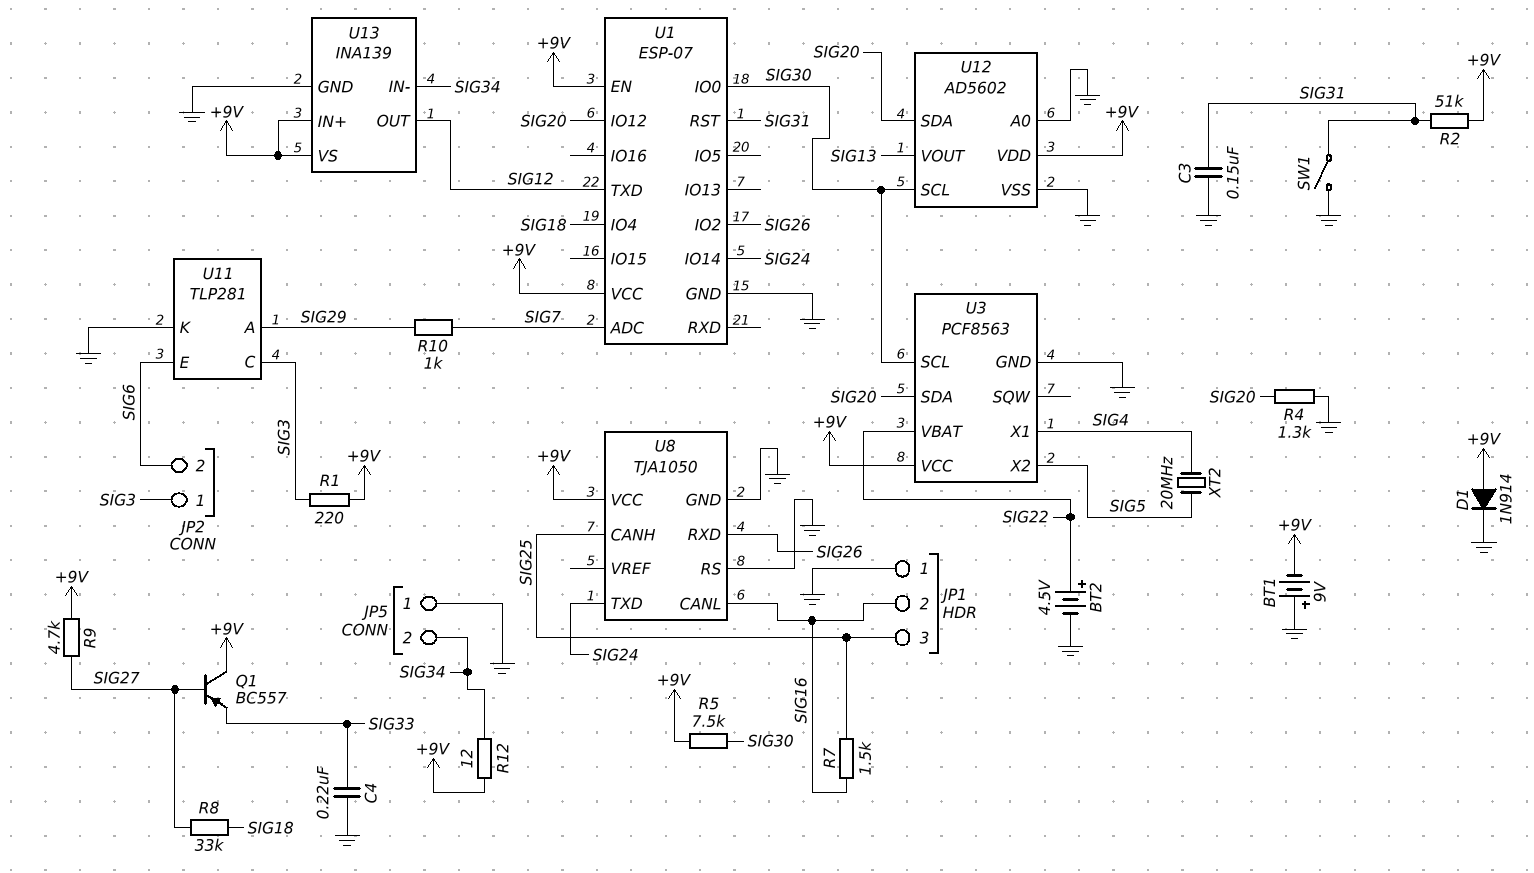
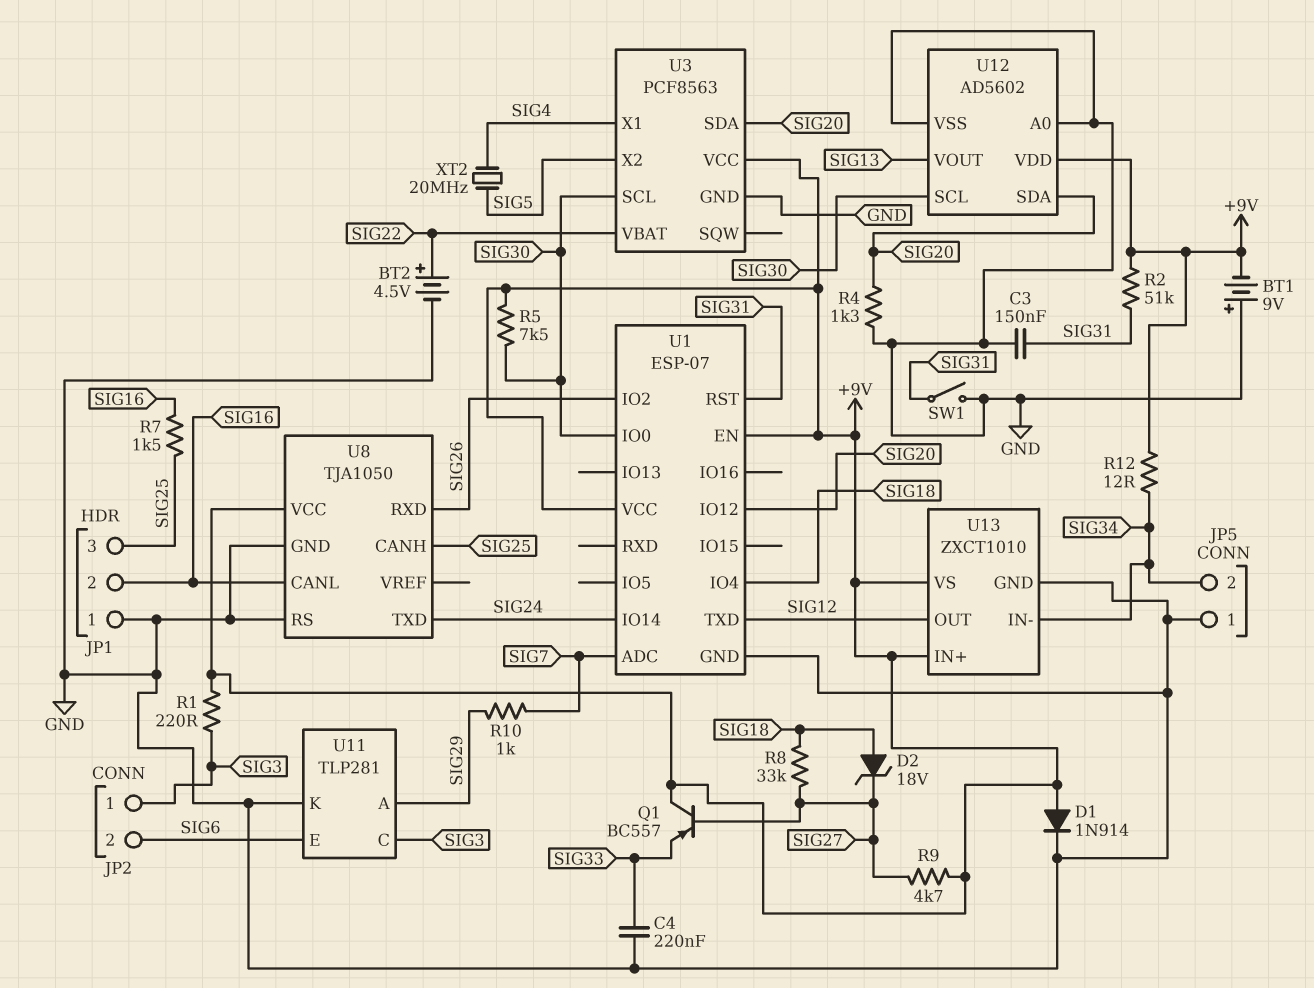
D2: none -> zener 18V (A SIG18, K SIG27)
U13: INA139 -> ZXCT1010

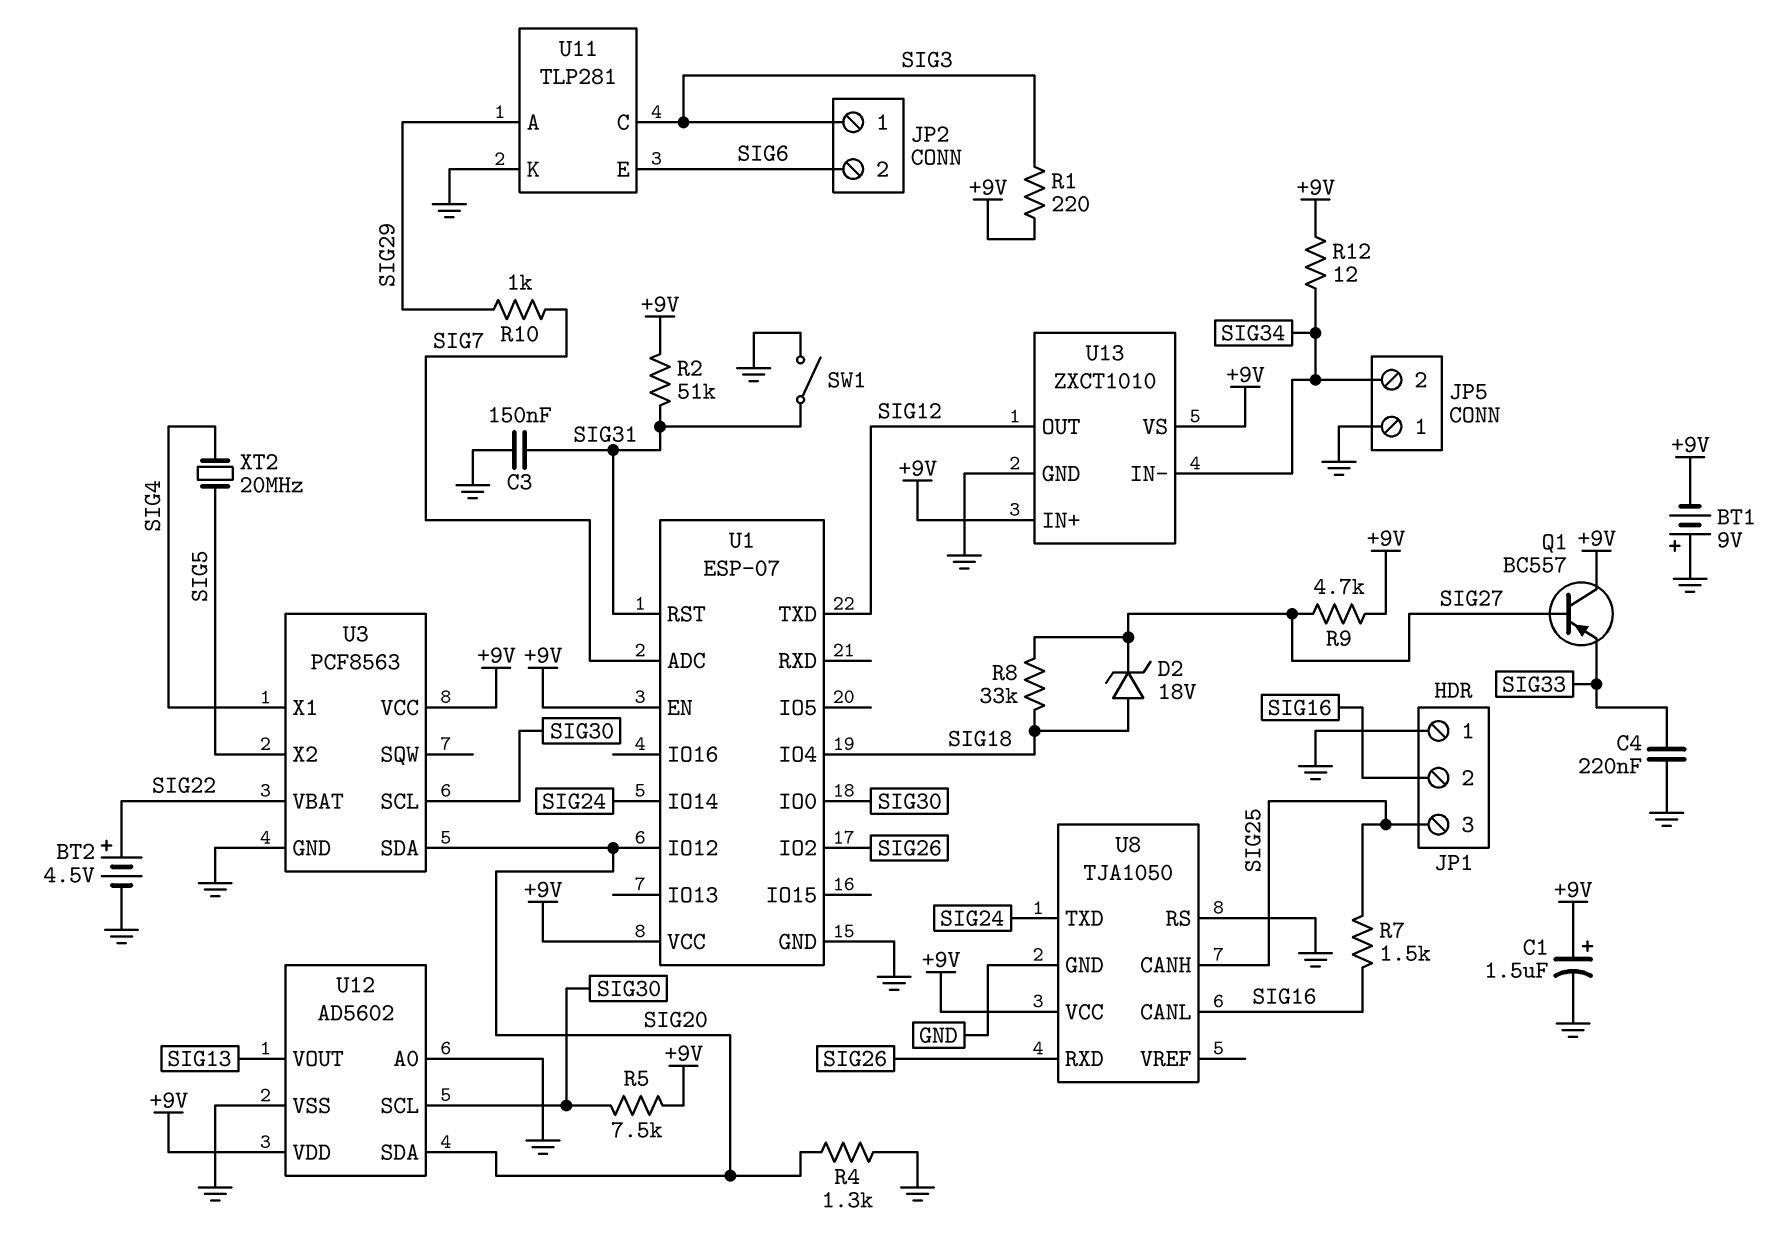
C1: none -> 1.5uF (plus +9V, minus GND)
D1: diode 1N914 (A +9V, K GND) -> none

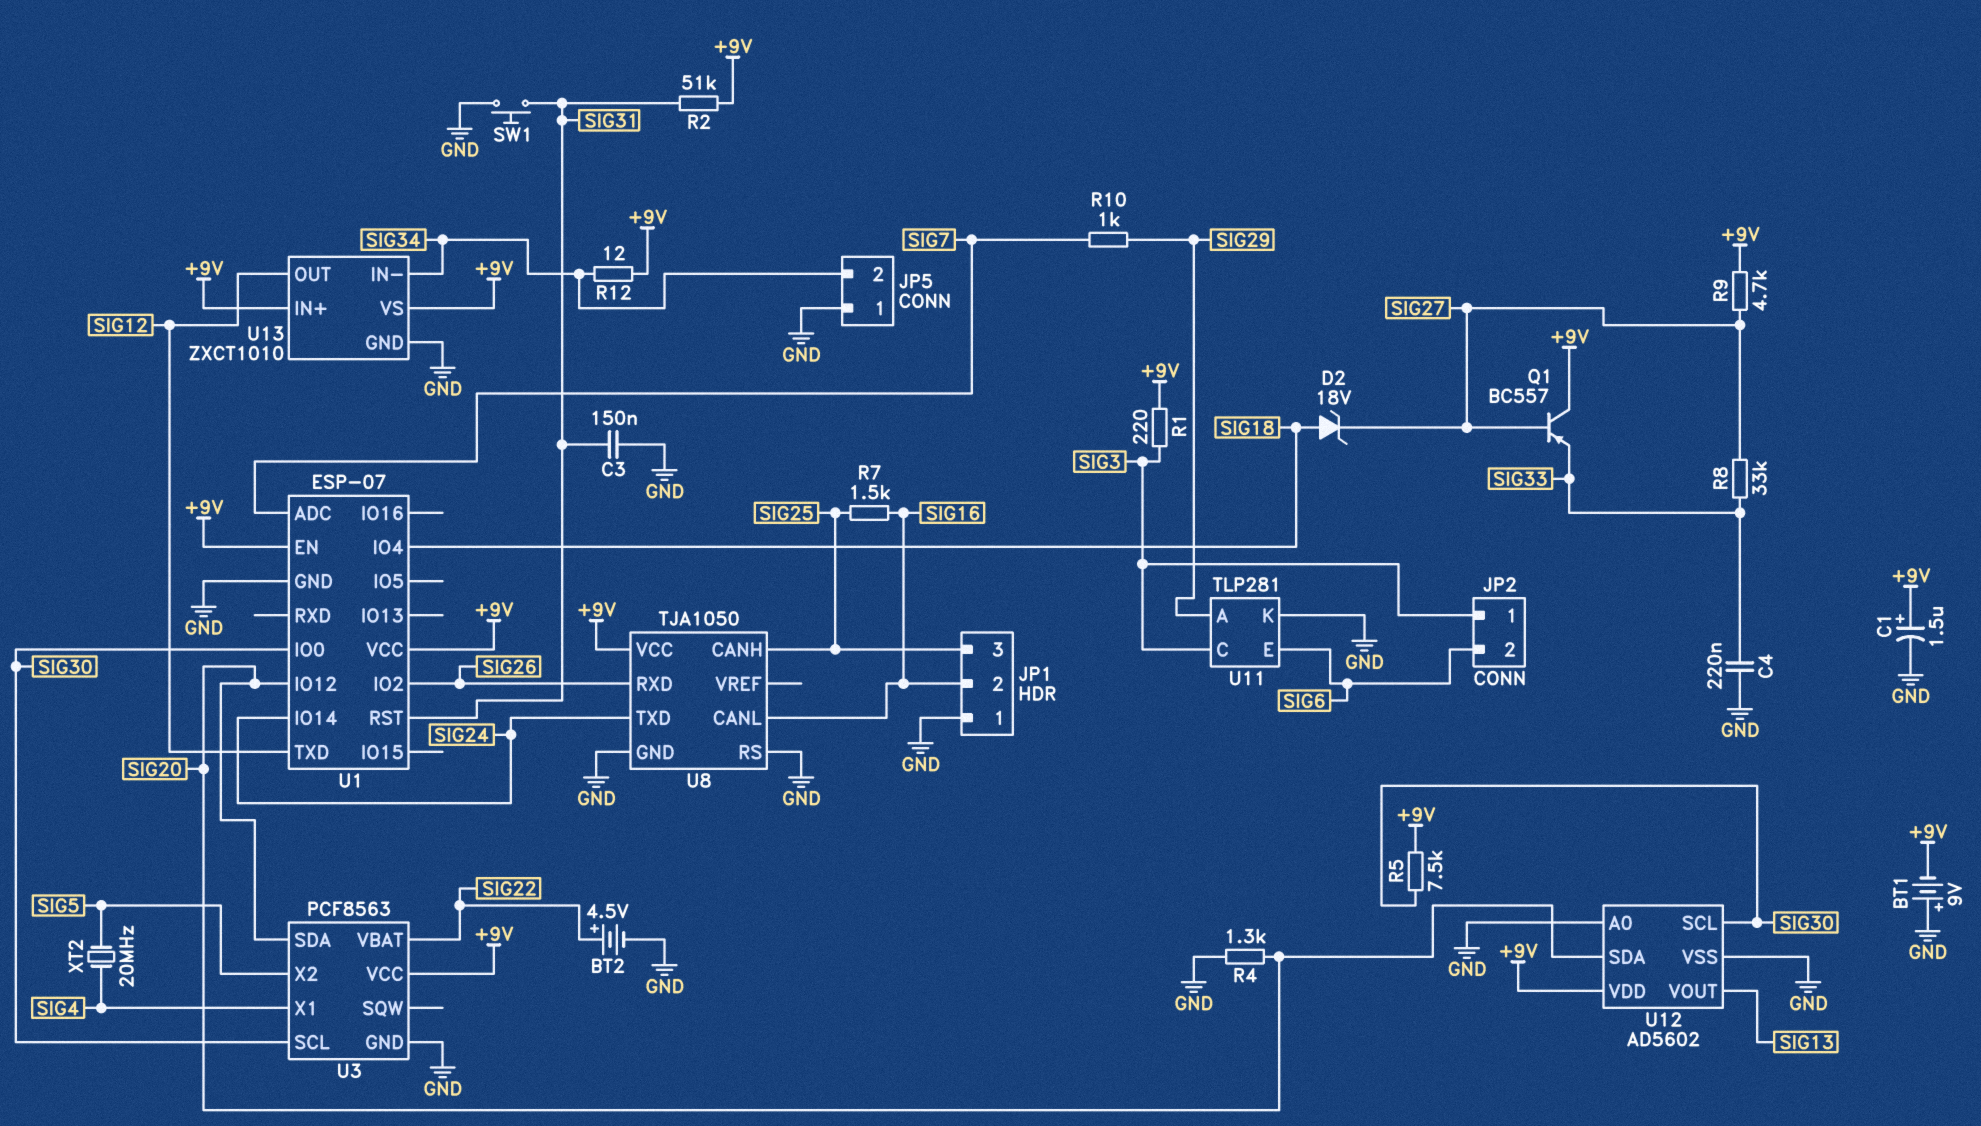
R8: 33k (SIG18, SIG27) -> 33k (SIG27, SIG33)
SW1: switch (GND, SIG31) -> button (GND, SIG31)

